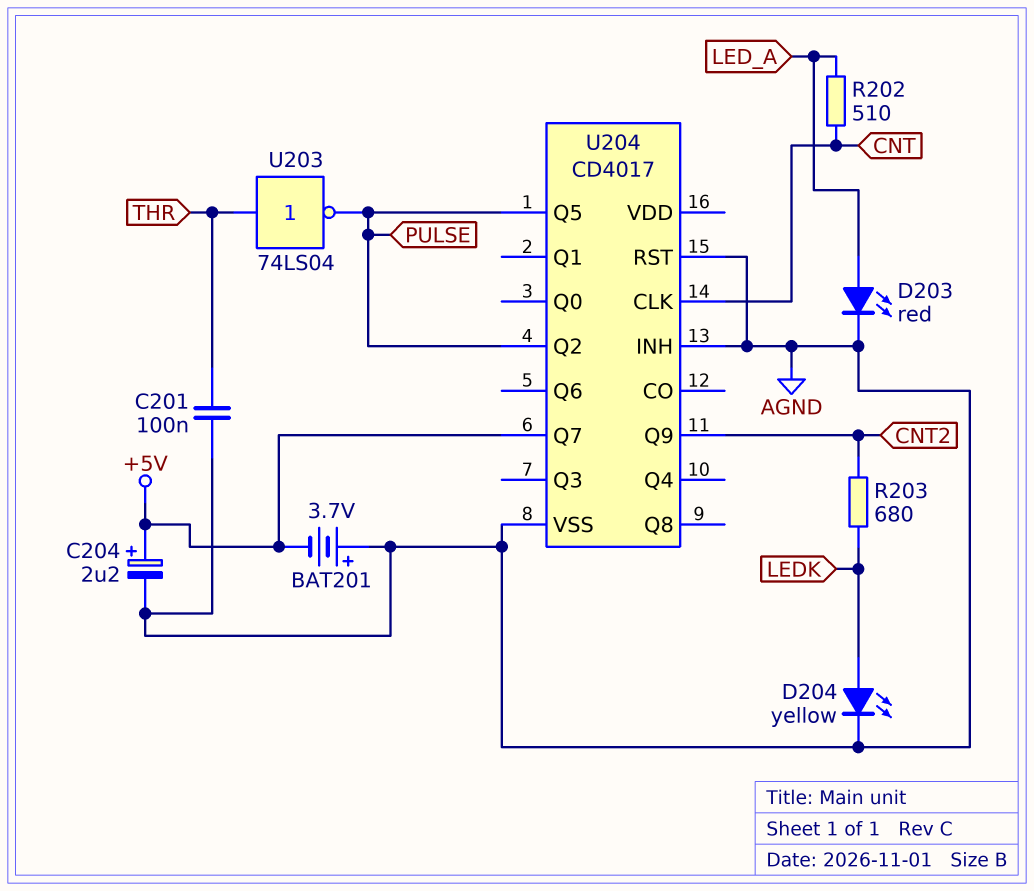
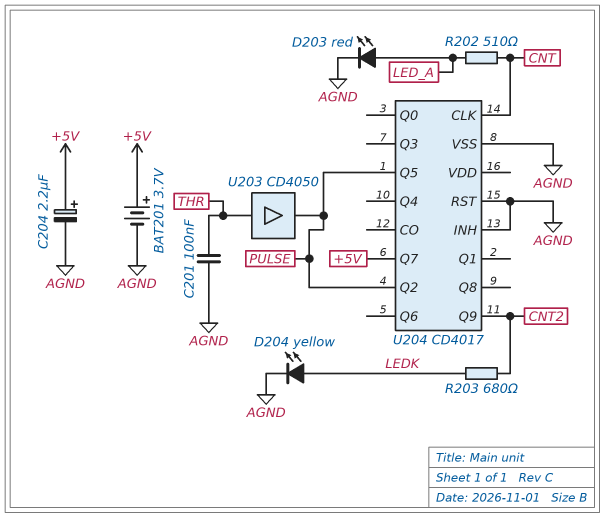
BAT201: 3.7V (plus AGND, minus +5V) -> 3.7V (plus +5V, minus AGND)
U203: NOT 74LS04 (in THR, out PULSE) -> buffer CD4050 (in THR, out PULSE)

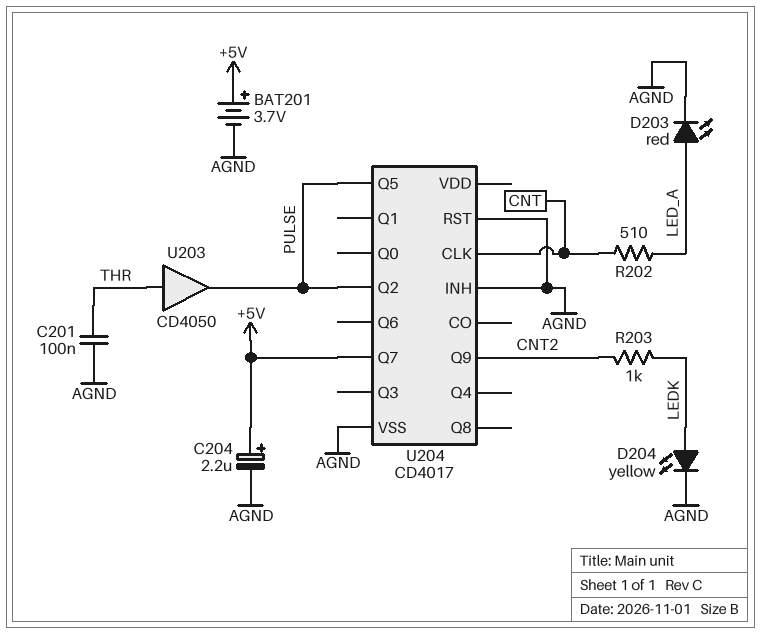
R203: 680 (CNT2, LEDK) -> 1k (CNT2, LEDK)

